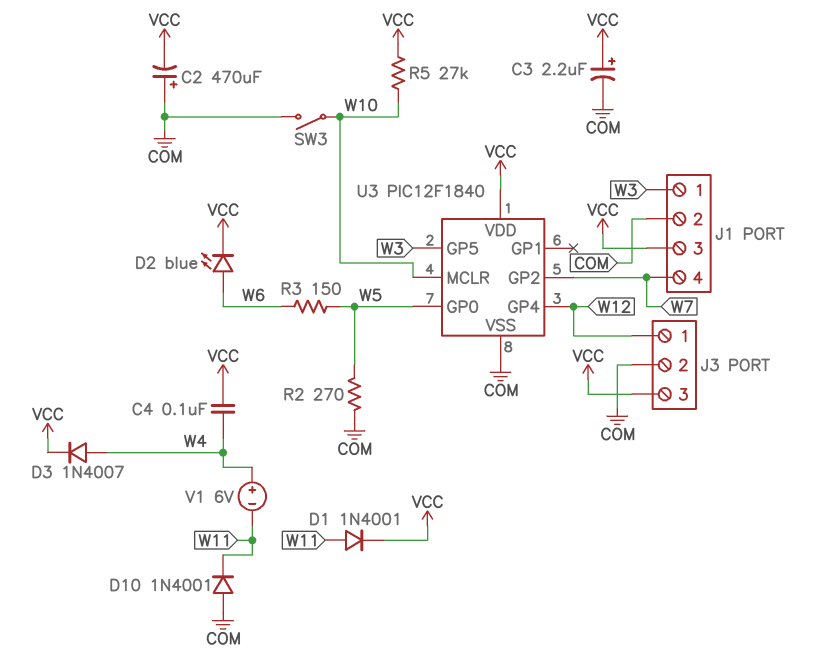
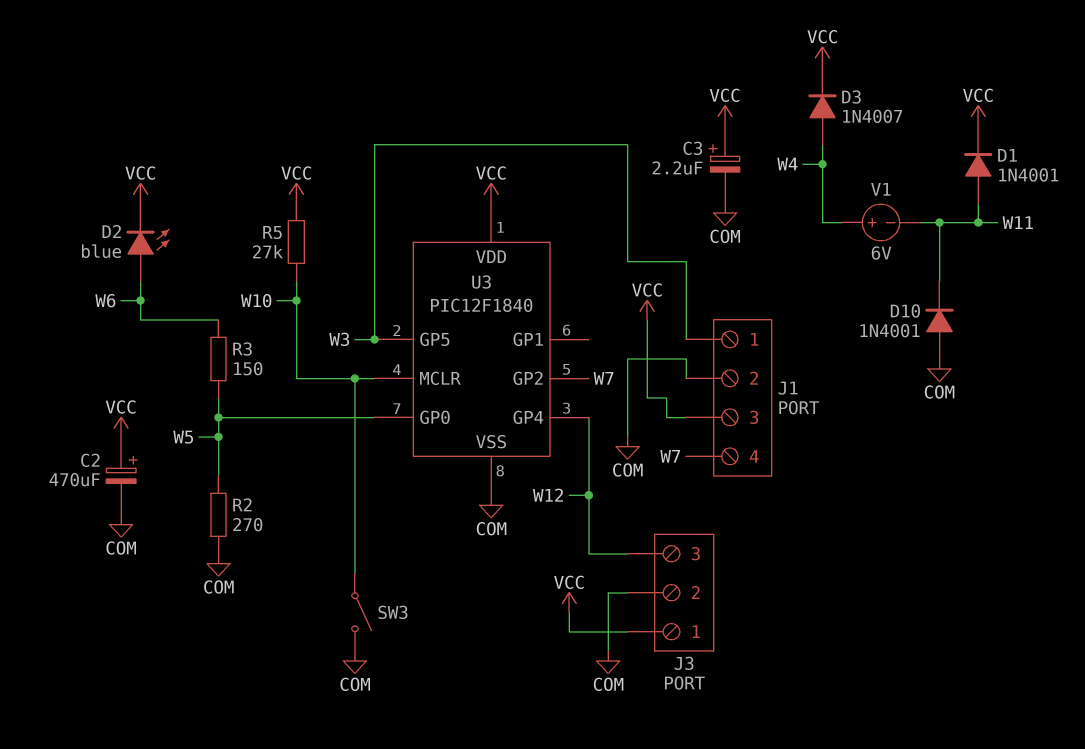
C2: 470uF (plus COM, minus VCC) -> 470uF (plus VCC, minus COM)
C4: 100nF (VCC, W4) -> none
J3 pin 1: W12 -> VCC
J3 pin 3: VCC -> W12

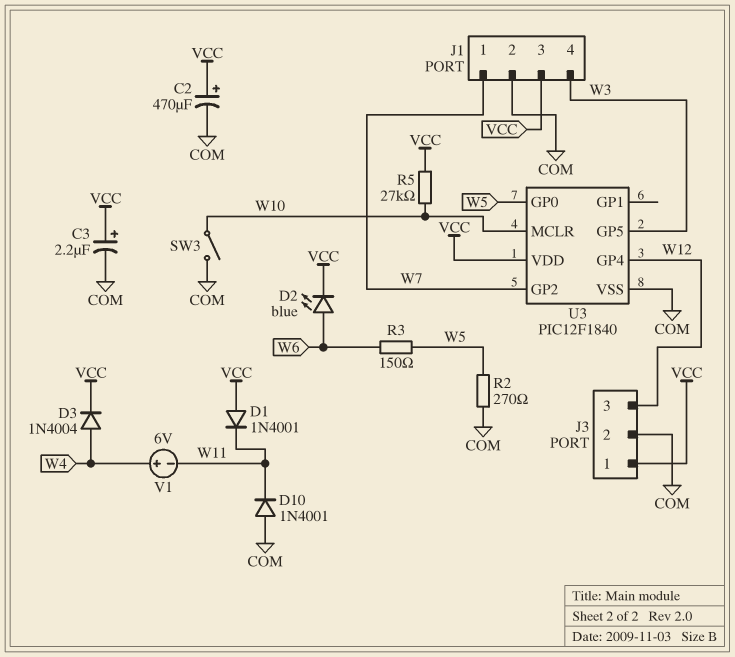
D1: diode 1N4001 (A W11, K VCC) -> diode 1N4001 (A VCC, K W11)
D3: diode 1N4007 (A W4, K VCC) -> diode 1N4004 (A W4, K VCC)
J1 pin 1: W3 -> W7
J1 pin 4: W7 -> W3

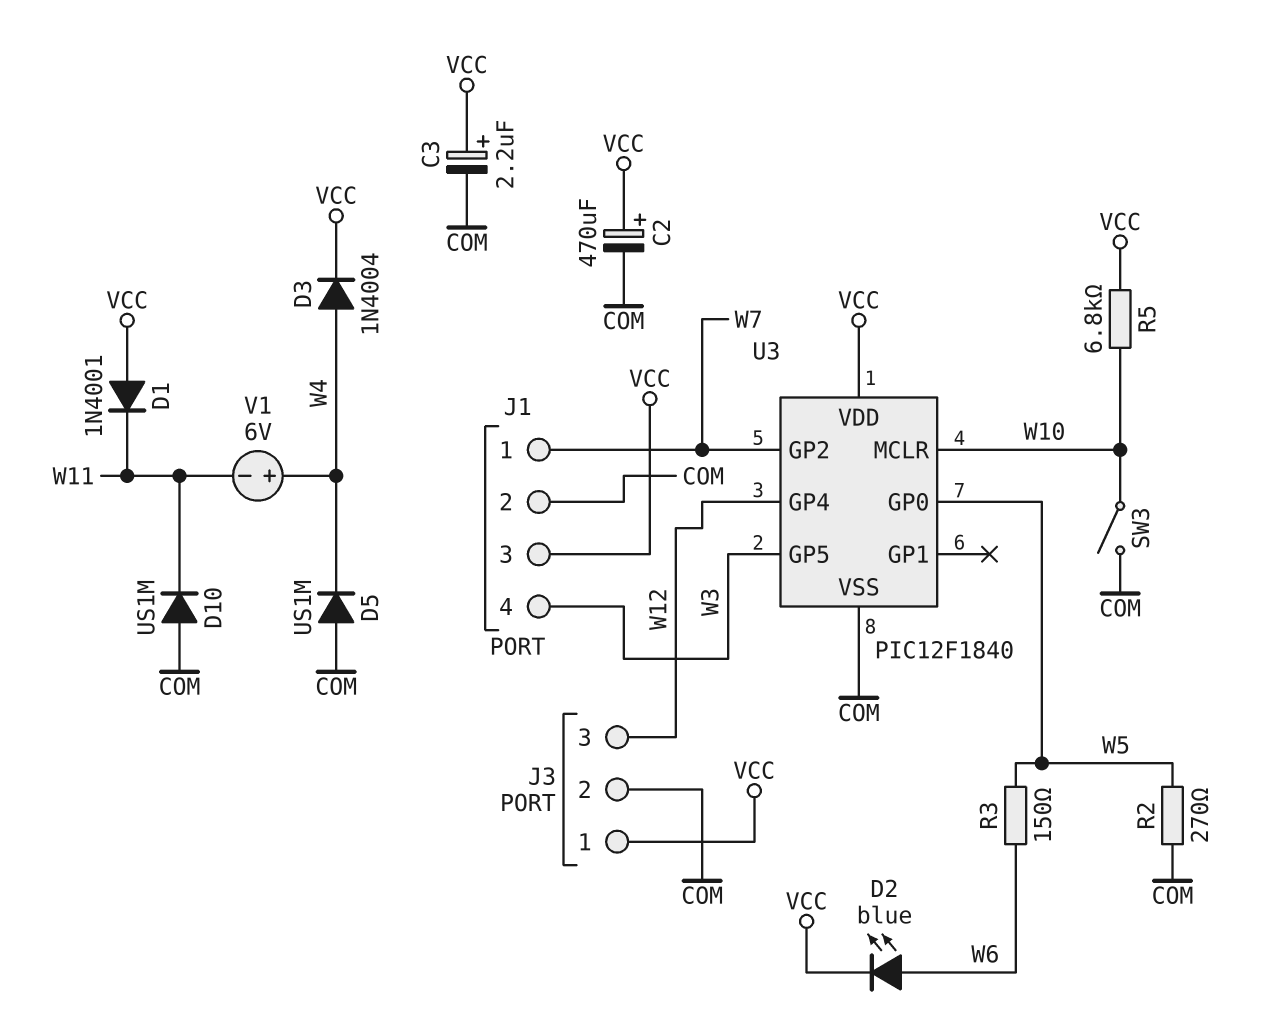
D5: none -> diode US1M (A COM, K W4)
D10: diode 1N4001 (A COM, K W11) -> diode US1M (A COM, K W11)
R5: 27k (VCC, W10) -> 6.8k (VCC, W10)

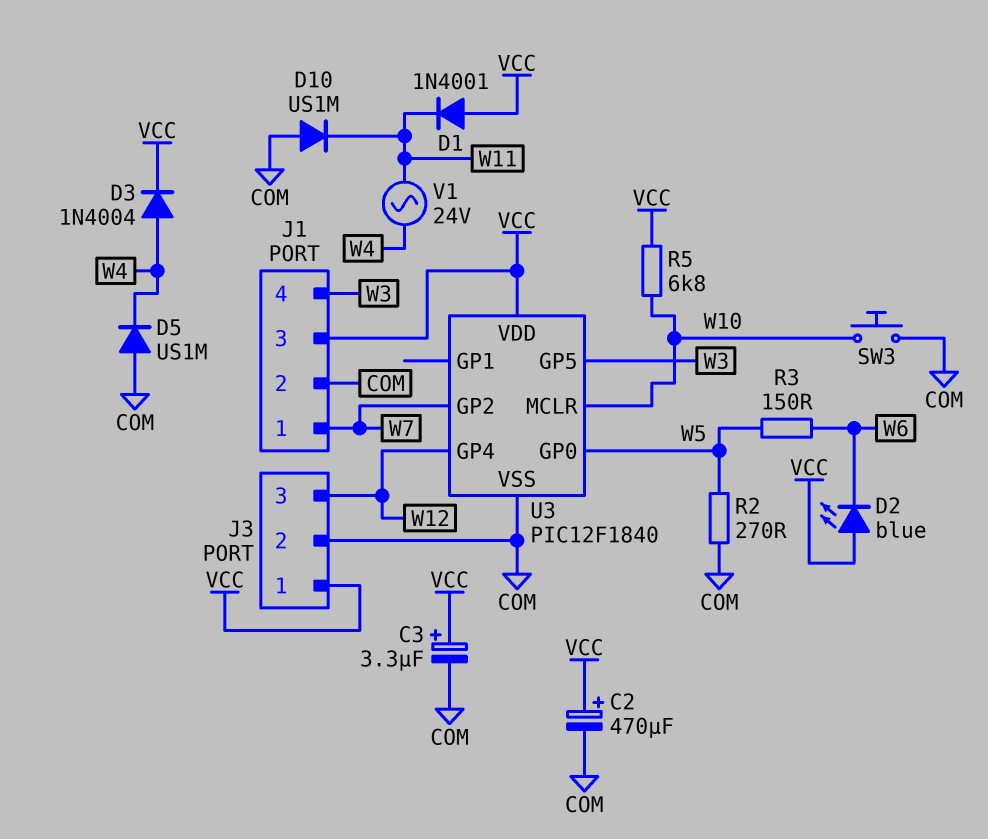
C3: 2.2uF (plus VCC, minus COM) -> 3.3uF (plus VCC, minus COM)
D2: LED blue (A W6, K VCC) -> LED blue (A VCC, K W6)
SW3: switch (COM, W10) -> button (COM, W10)
V1: 6V (plus W4, minus W11) -> AC 24V (W4, W11)

